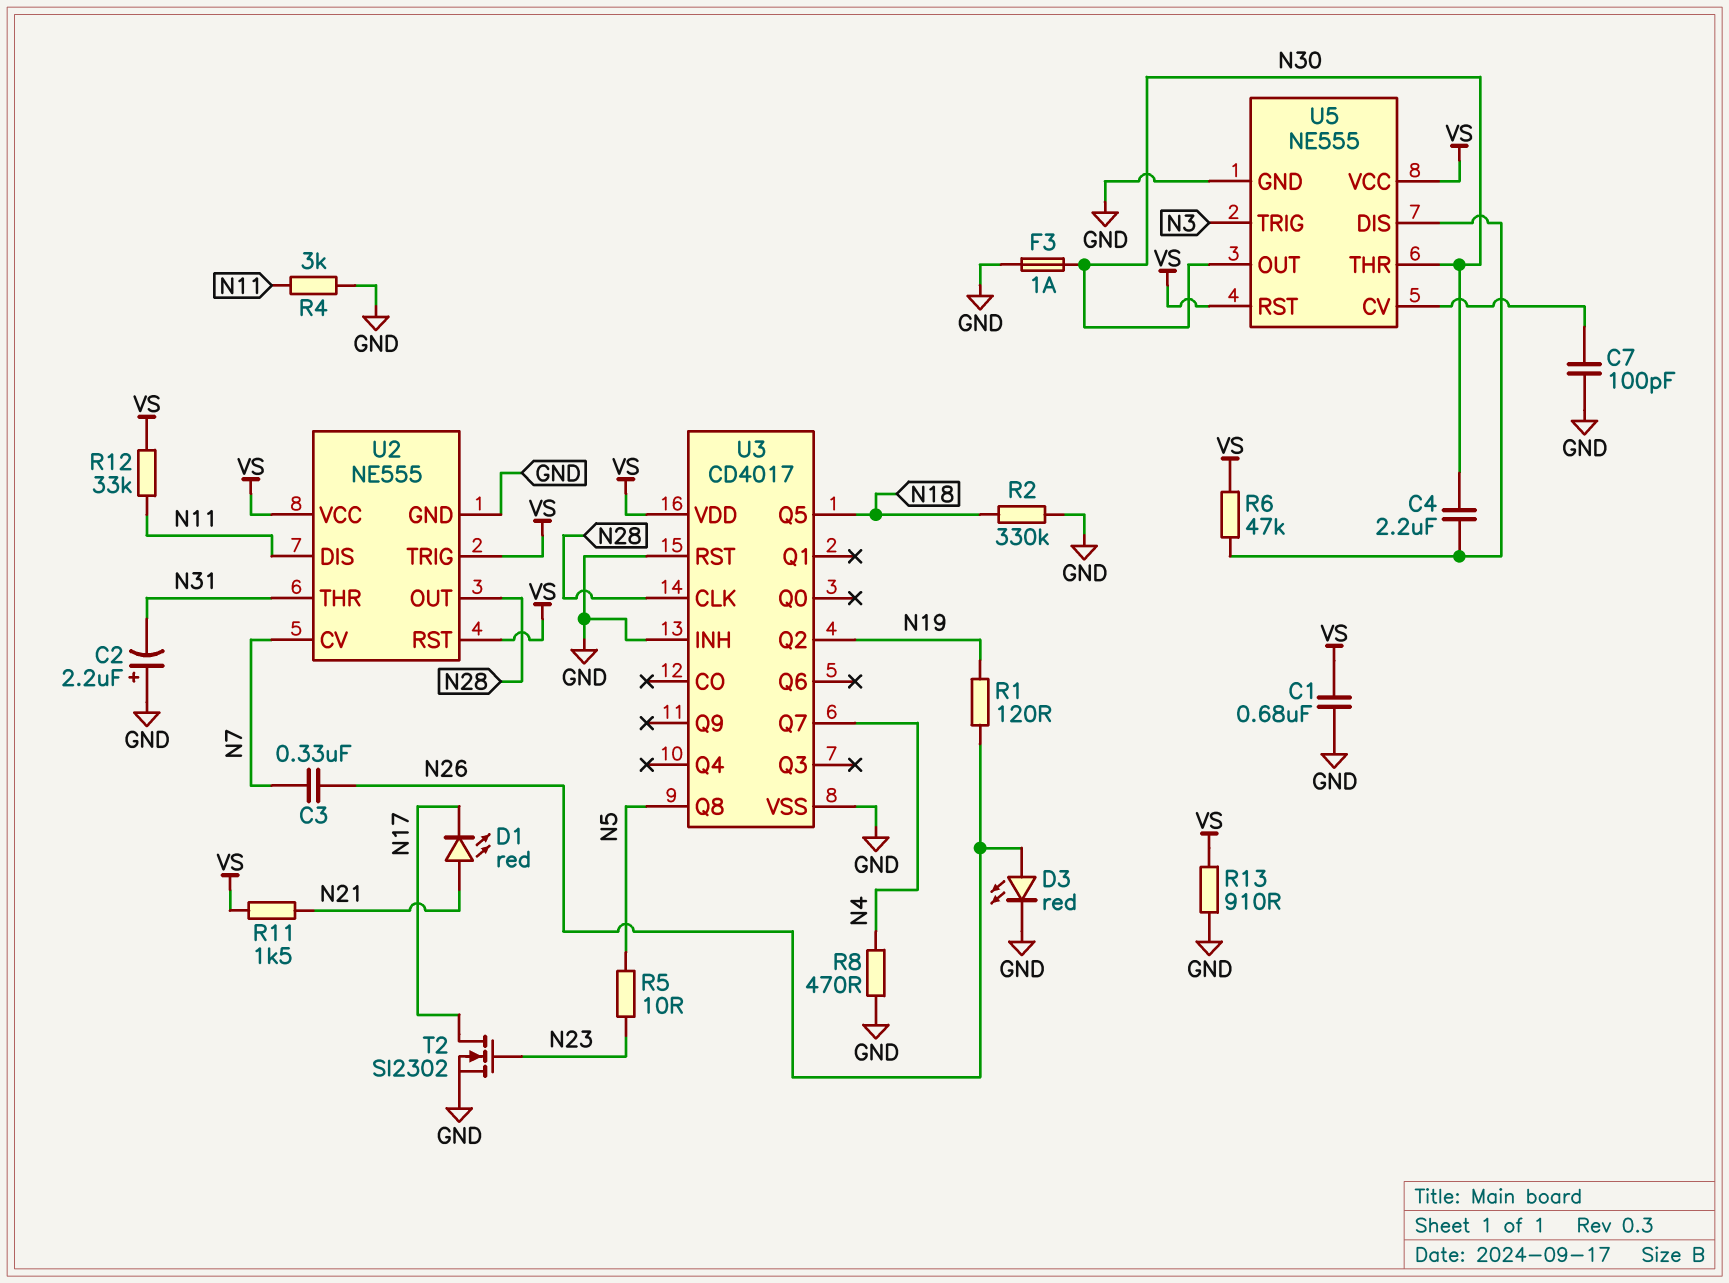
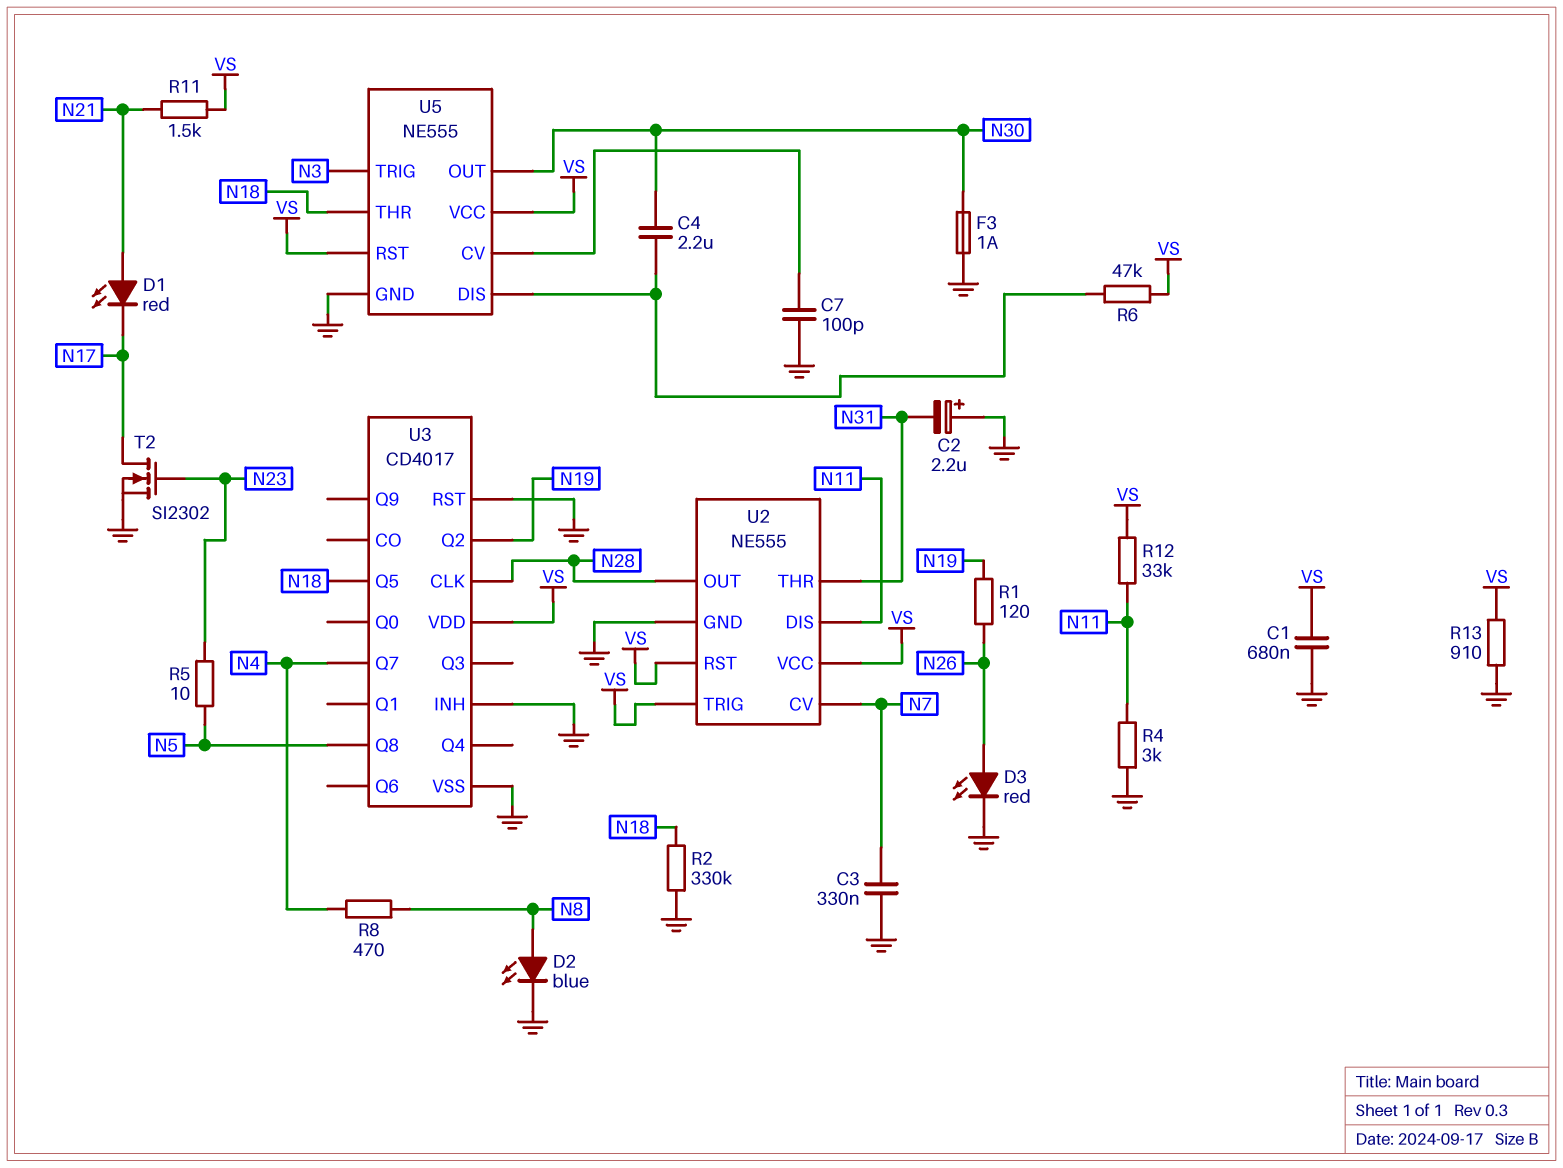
C3: 330nF (N7, N26) -> 330nF (GND, N7)
D2: none -> LED blue (A N8, K GND)
R8: 470 (GND, N4) -> 470 (N4, N8)
U5 pin THR: N30 -> N18

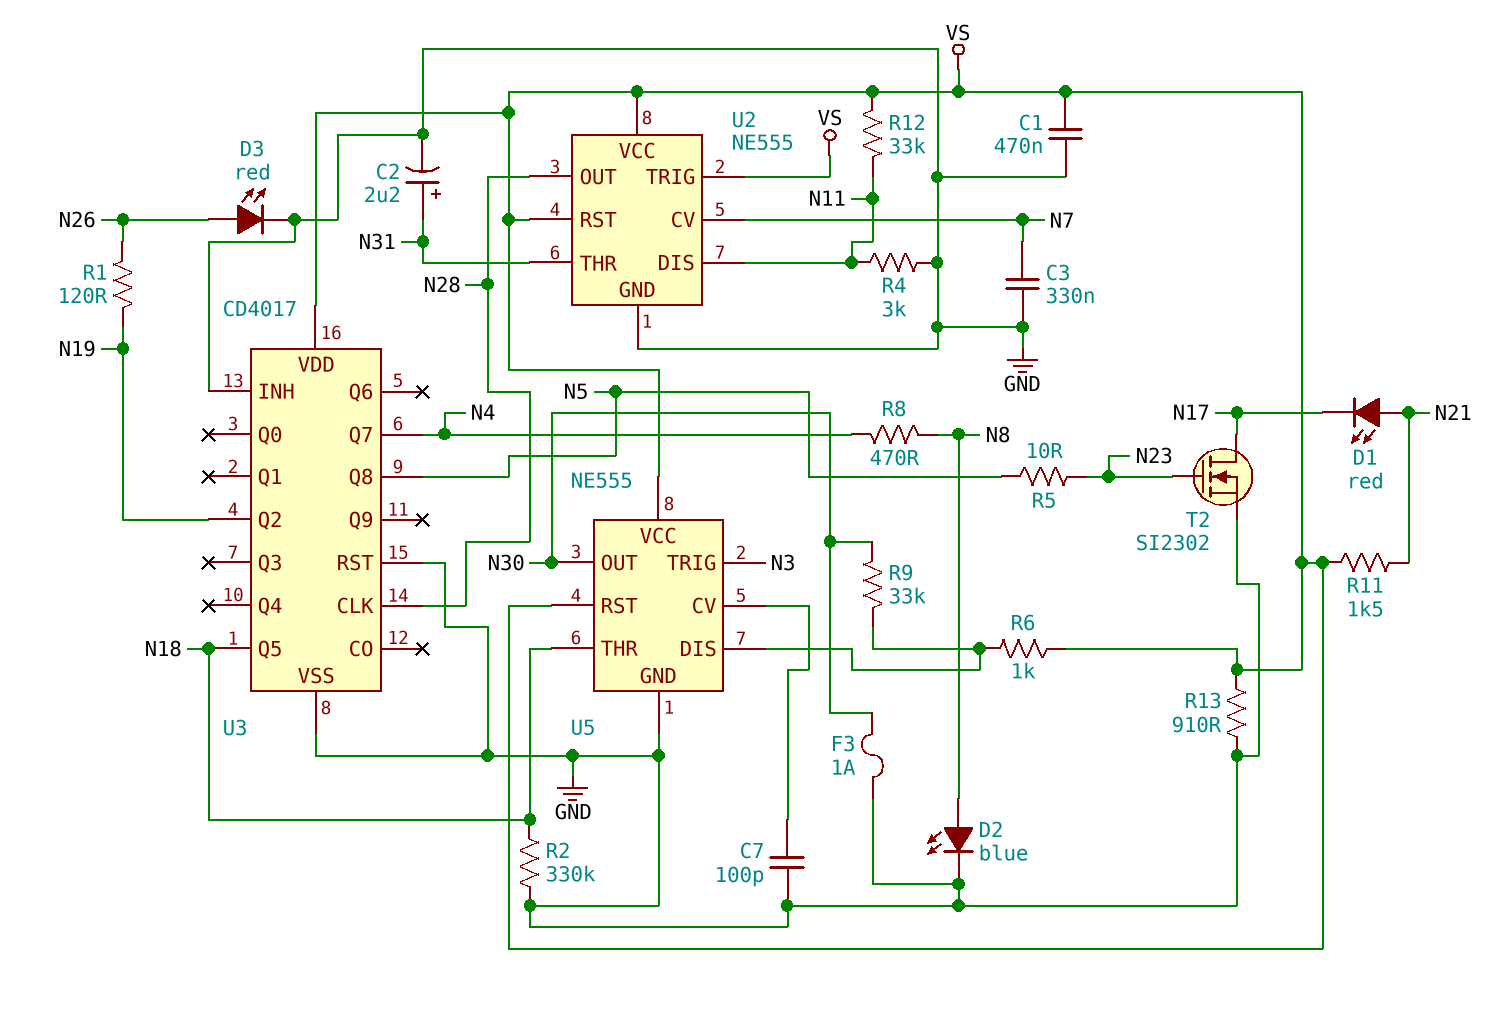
C1: 680nF (GND, VS) -> 470nF (GND, VS)
C2: 2.2uF (plus GND, minus N31) -> 2.2uF (plus N31, minus GND)
C4: 2.2uF (N30, U5/DIS) -> none
R6: 47k (U5/DIS, VS) -> 1k (U5/DIS, VS)
R9: none -> 33k (N30, U5/DIS)

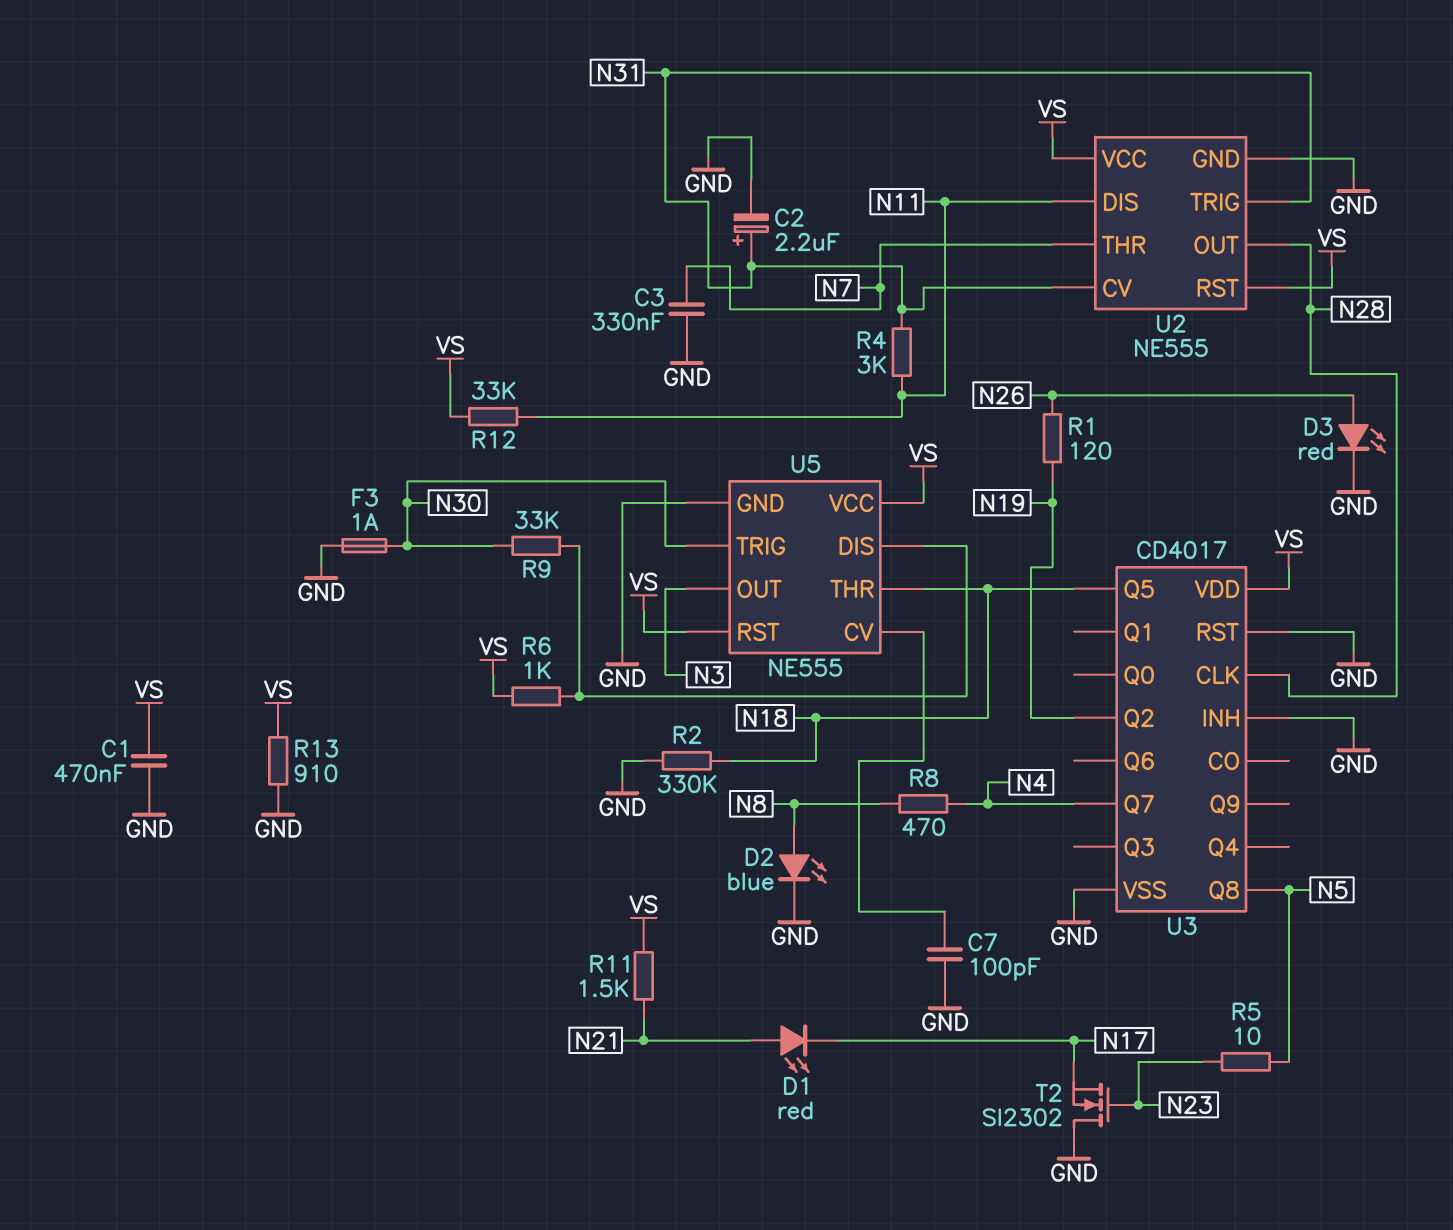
R4: 3k (GND, N11) -> 3k (N11, N31)
T2: NMOS SI2302 (G N23, D N17, S GND) -> NMOS SI2302 (G N23, D GND, S N17)
U2 pin CV: N7 -> N31
U2 pin THR: N31 -> N7
U2 pin TRIG: VS -> N31
U5 pin OUT: N30 -> N3
U5 pin TRIG: N3 -> N30

